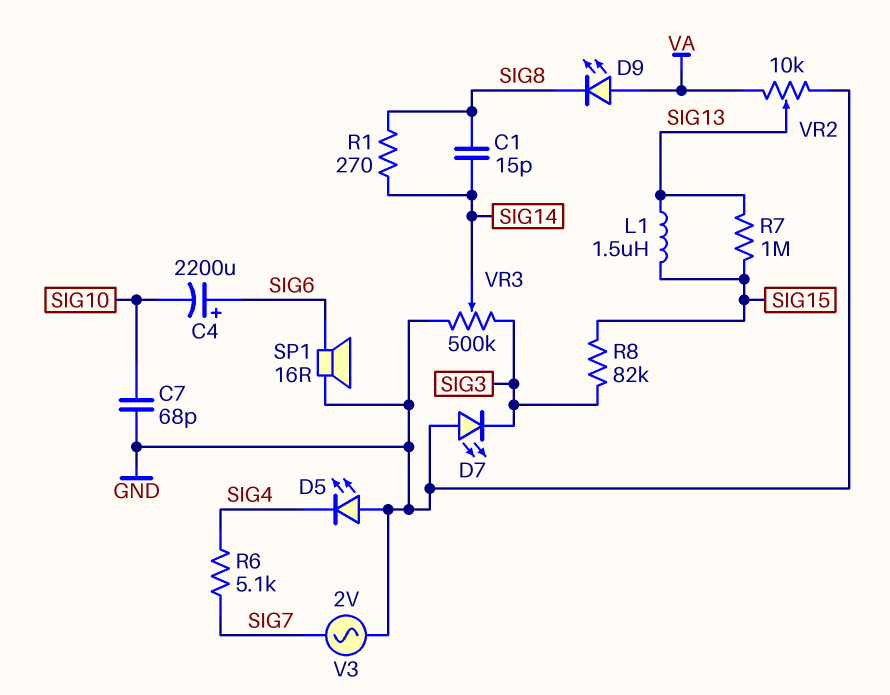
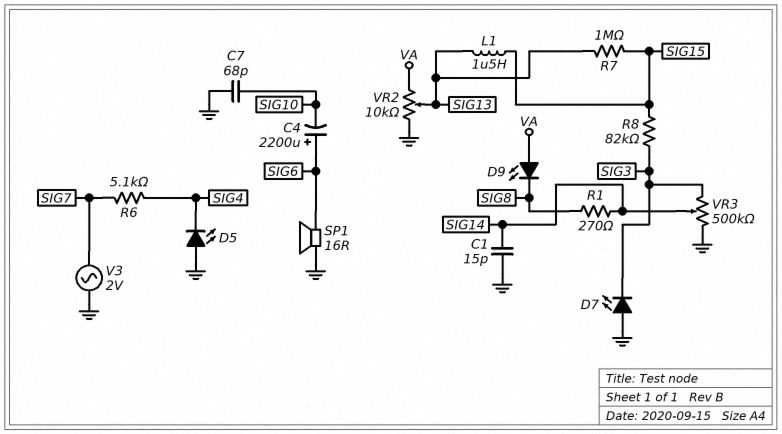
C1: 15pF (SIG8, SIG14) -> 15pF (GND, SIG14)

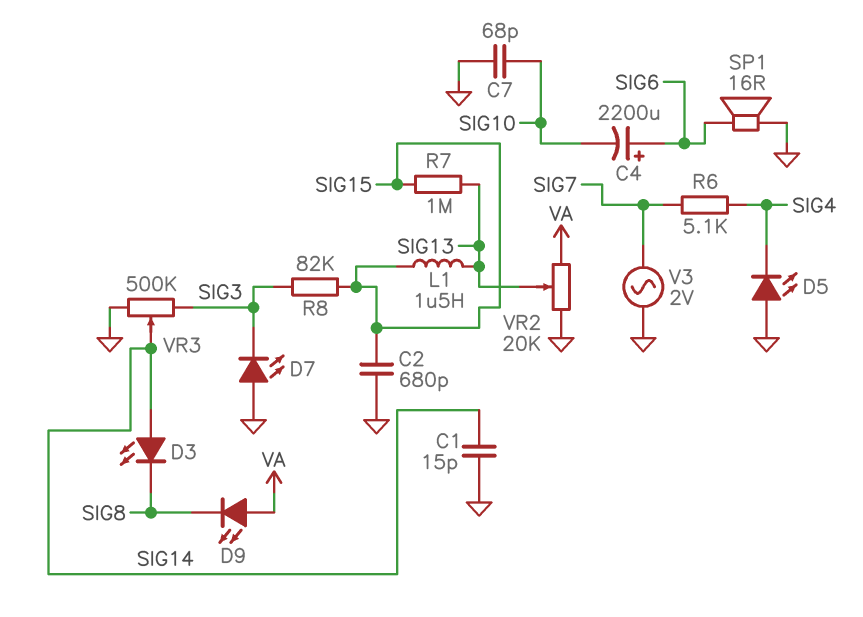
C2: none -> 680pF (GND, SIG15)
D3: none -> LED (A SIG14, K SIG8)
R1: 270 (SIG8, SIG14) -> none
VR2: 10k (GND, VA, wiper SIG13) -> 20k (GND, VA, wiper SIG13)

